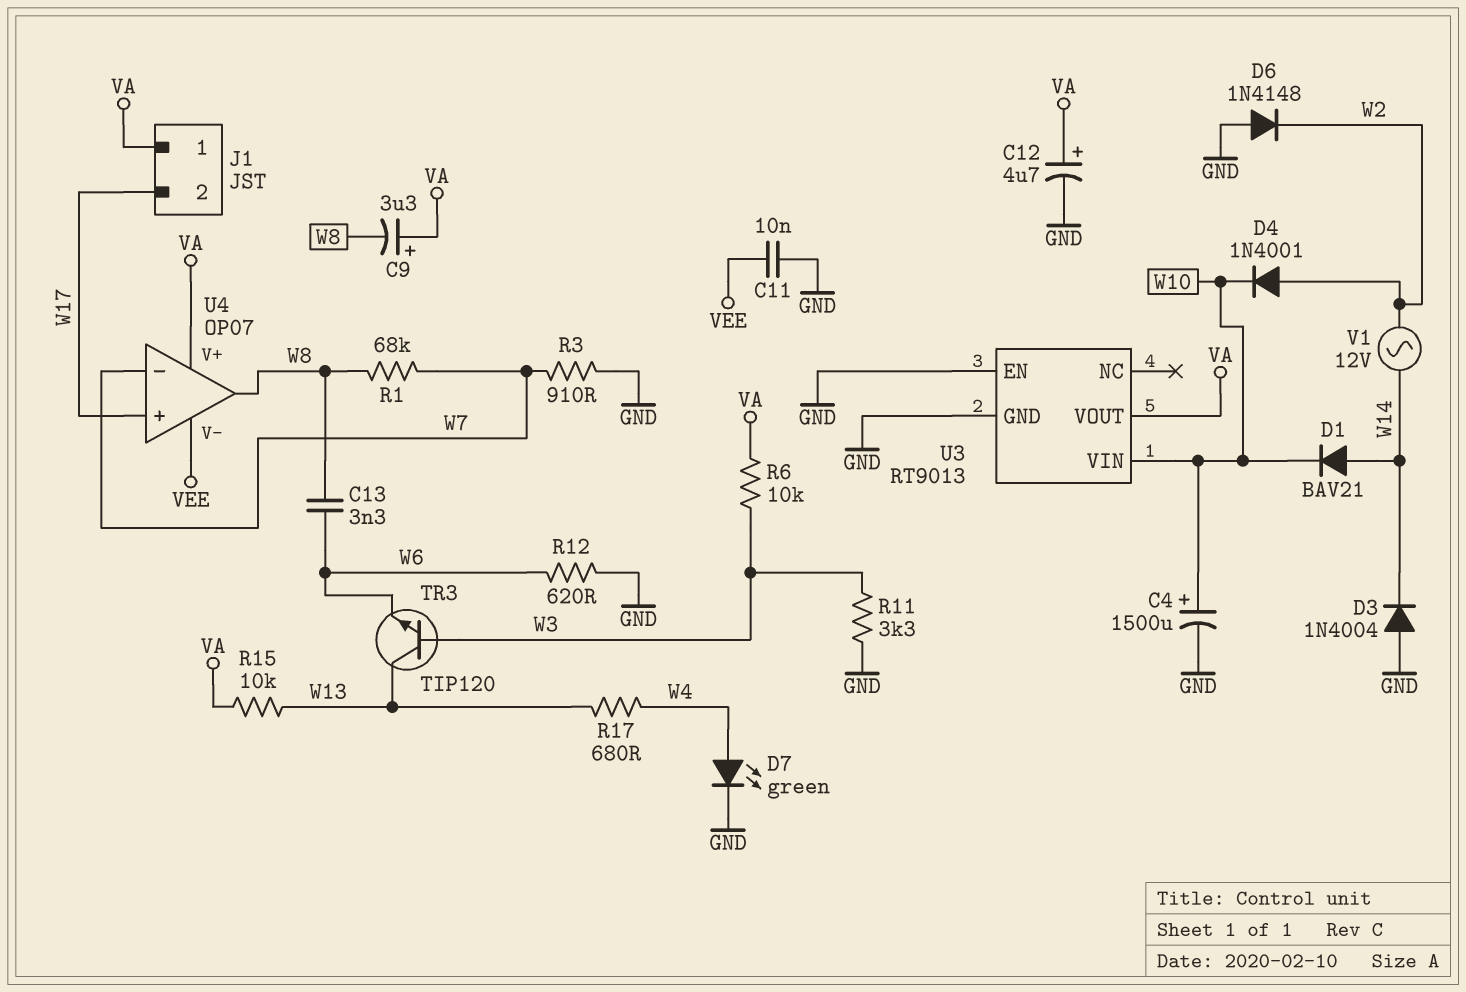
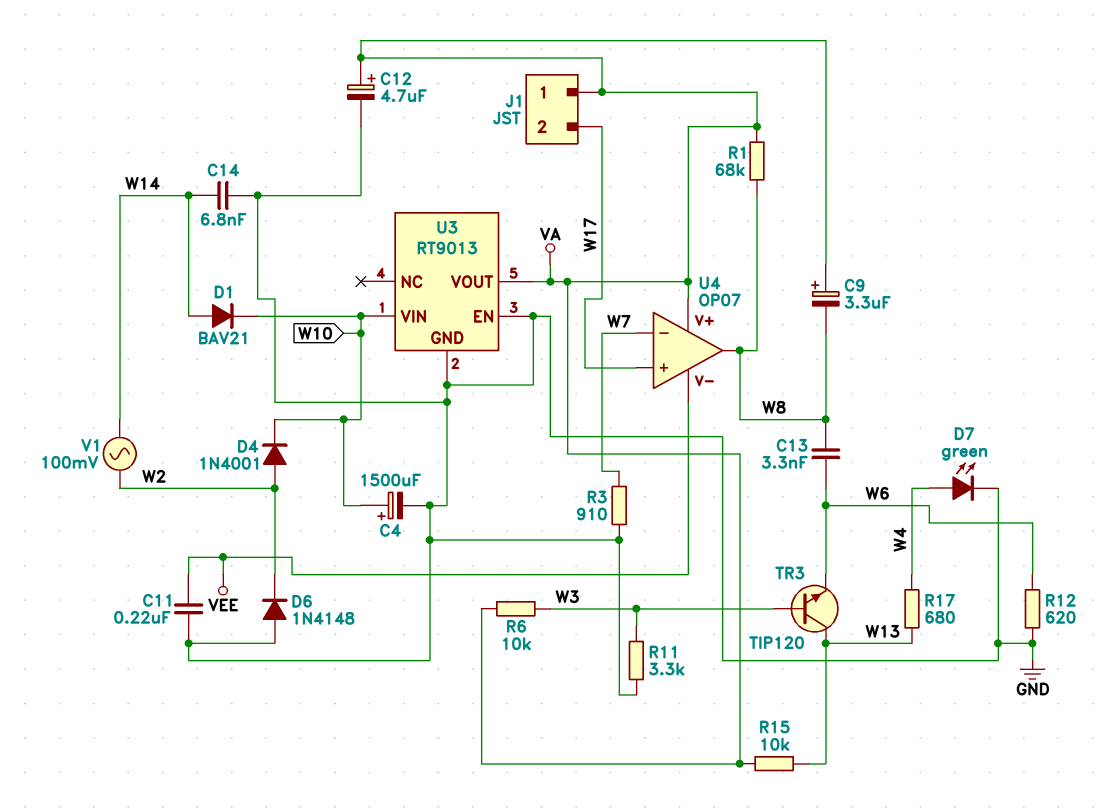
C11: 10nF (GND, VEE) -> 220nF (GND, VEE)
C14: none -> 6.8nF (GND, W14)
D3: diode 1N4004 (A GND, K W14) -> none
R1: 68k (W7, W8) -> 68k (VA, W8)
V1: AC 12V (W2, W14) -> AC 100mV (W2, W14)

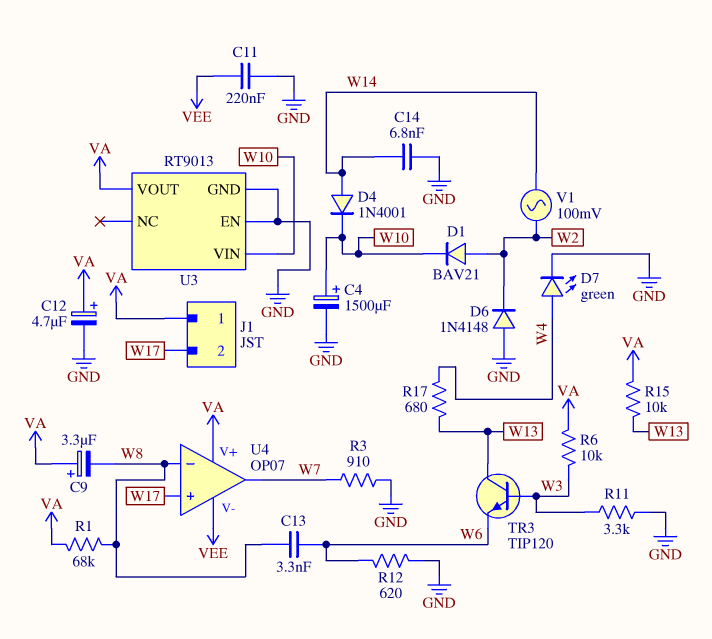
D1: diode BAV21 (A W14, K W10) -> diode BAV21 (A W2, K W10)
D4: diode 1N4001 (A W2, K W10) -> diode 1N4001 (A W14, K W10)
U4 pin in-: W7 -> W8
U4 pin out: W8 -> W7

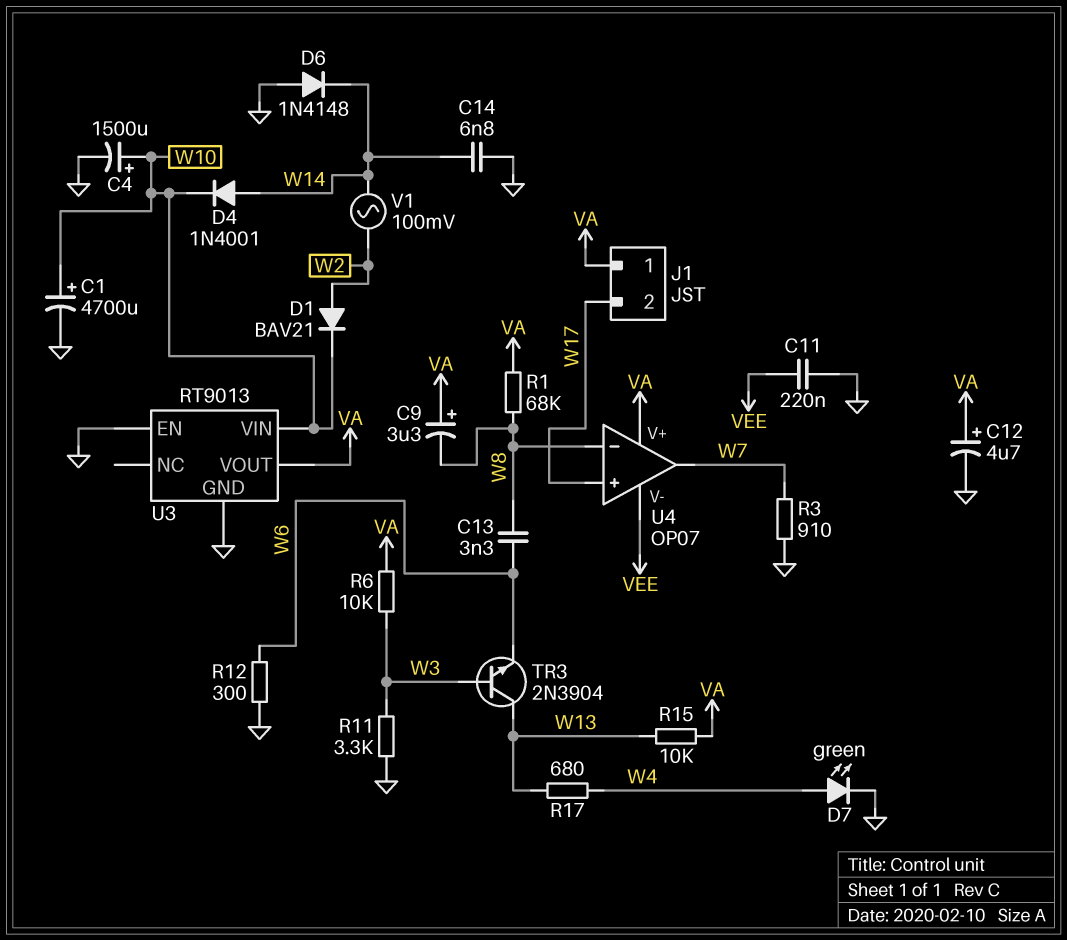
C1: none -> 4700uF (plus W10, minus GND)
D6: diode 1N4148 (A GND, K W2) -> diode 1N4148 (A GND, K W14)
R12: 620 (GND, W6) -> 300 (GND, W6)
TR3: NPN TIP120 (B W3, C W13, E W6) -> NPN 2N3904 (B W3, C W13, E W6)

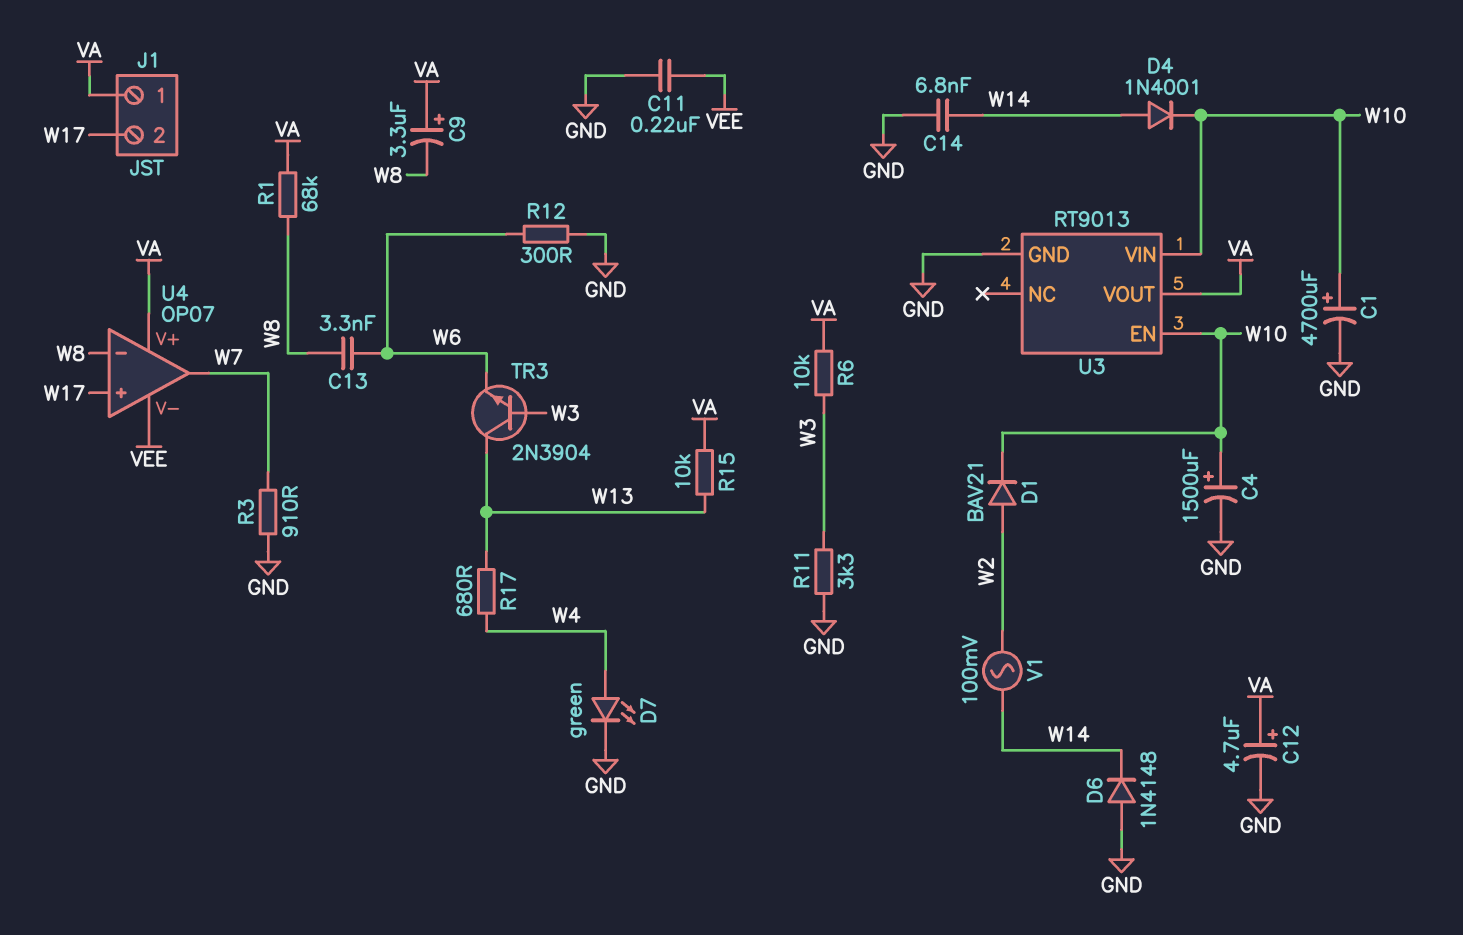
U3 pin EN: GND -> W10

